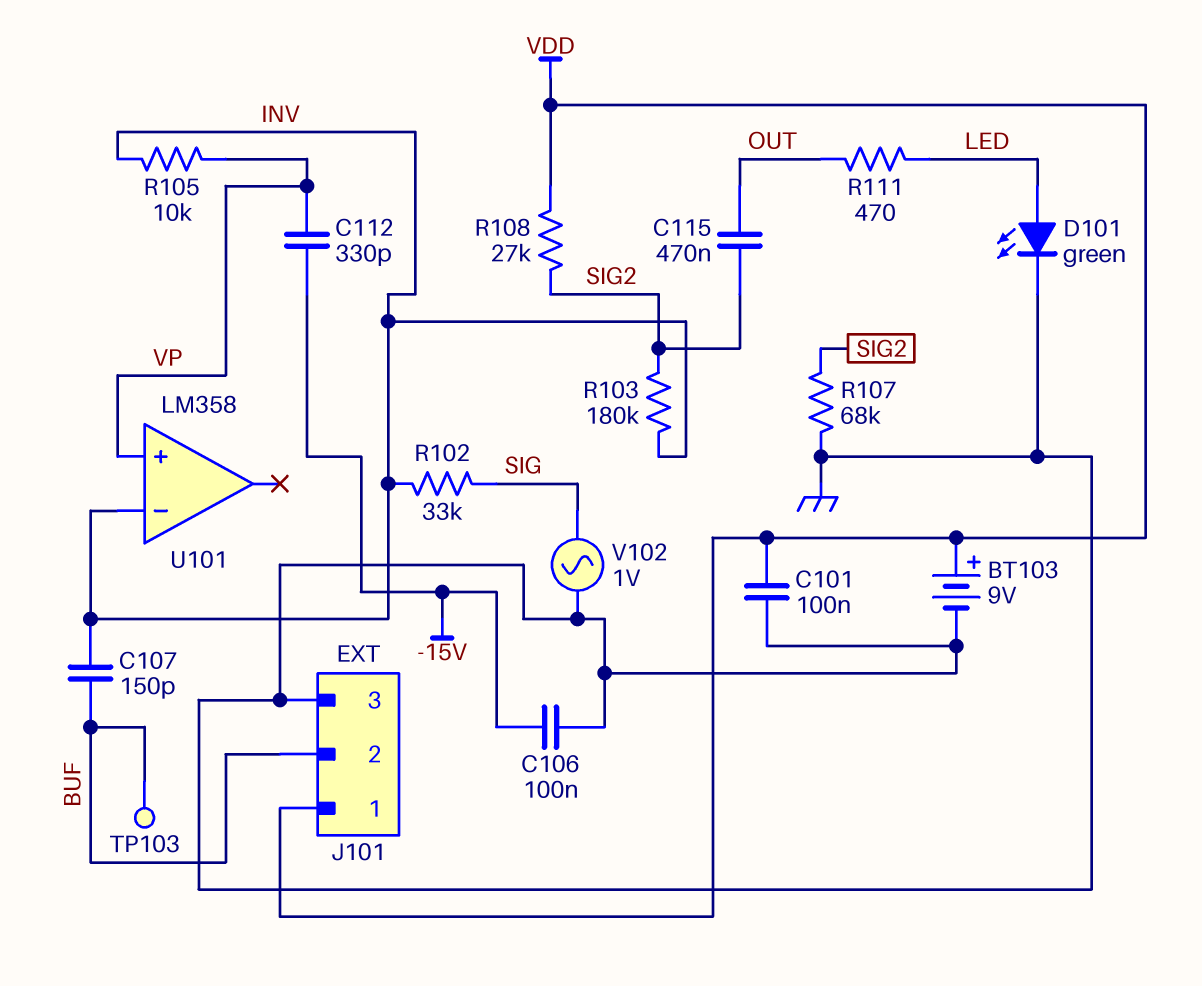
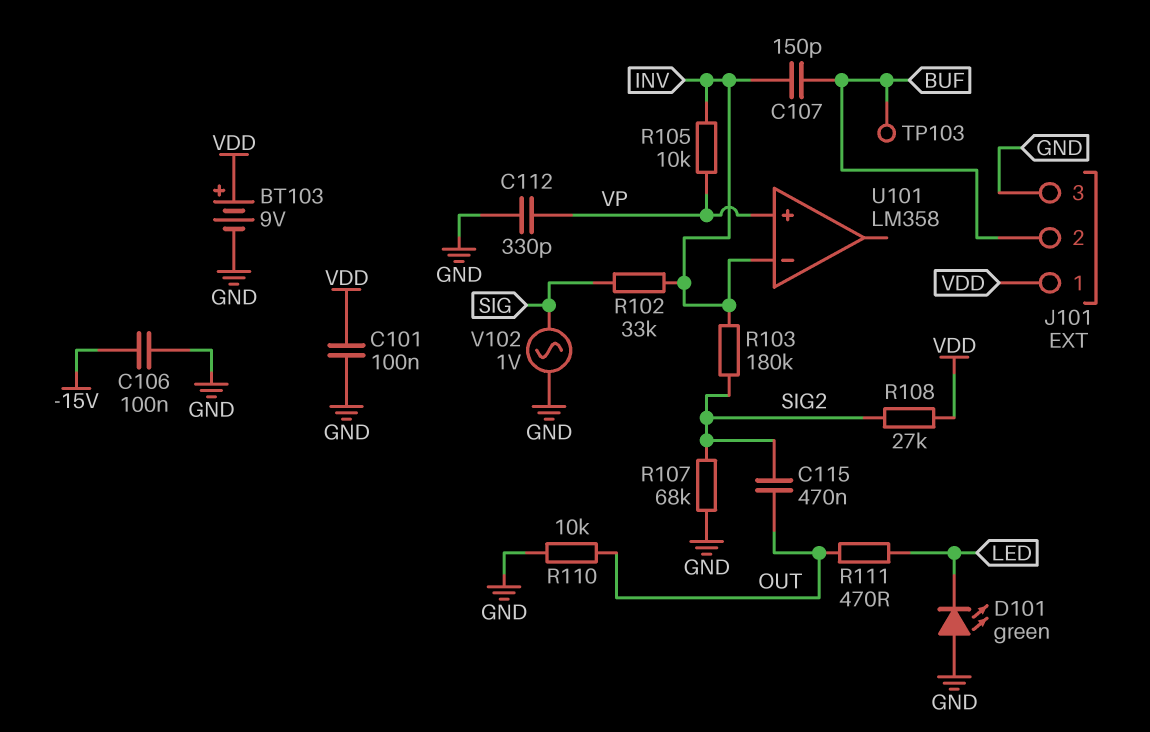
C112: 330pF (-15V, VP) -> 330pF (GND, VP)
D101: LED green (A LED, K GND) -> LED green (A GND, K LED)
R110: none -> 10k (GND, OUT)

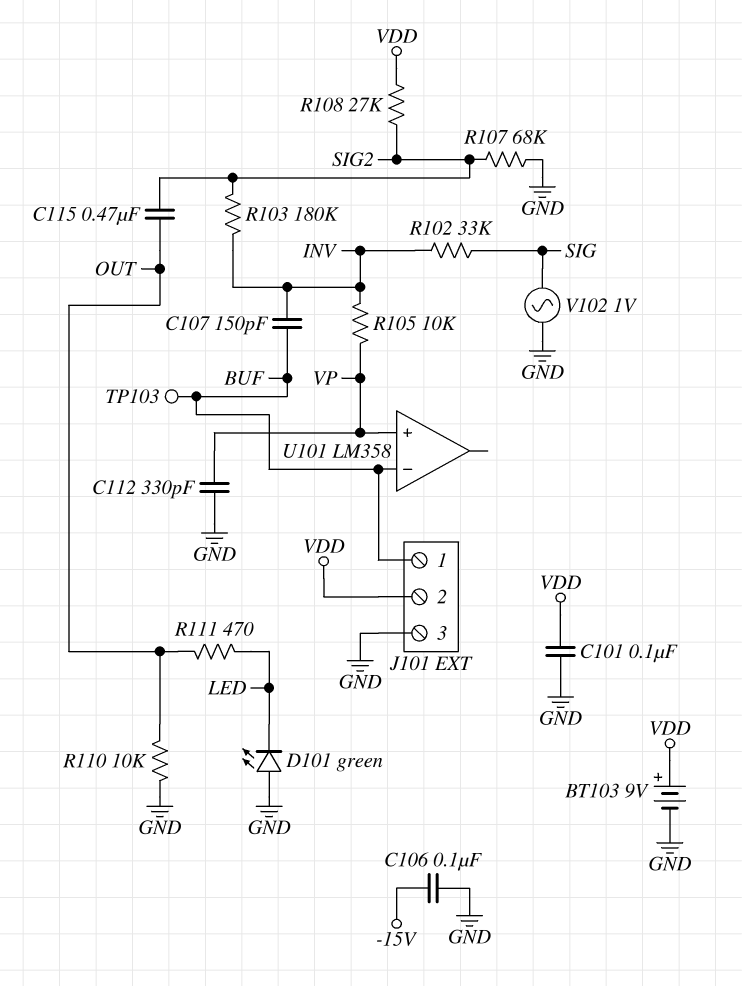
J101 pin 1: VDD -> BUF
J101 pin 2: BUF -> VDD
U101 pin in-: INV -> BUF

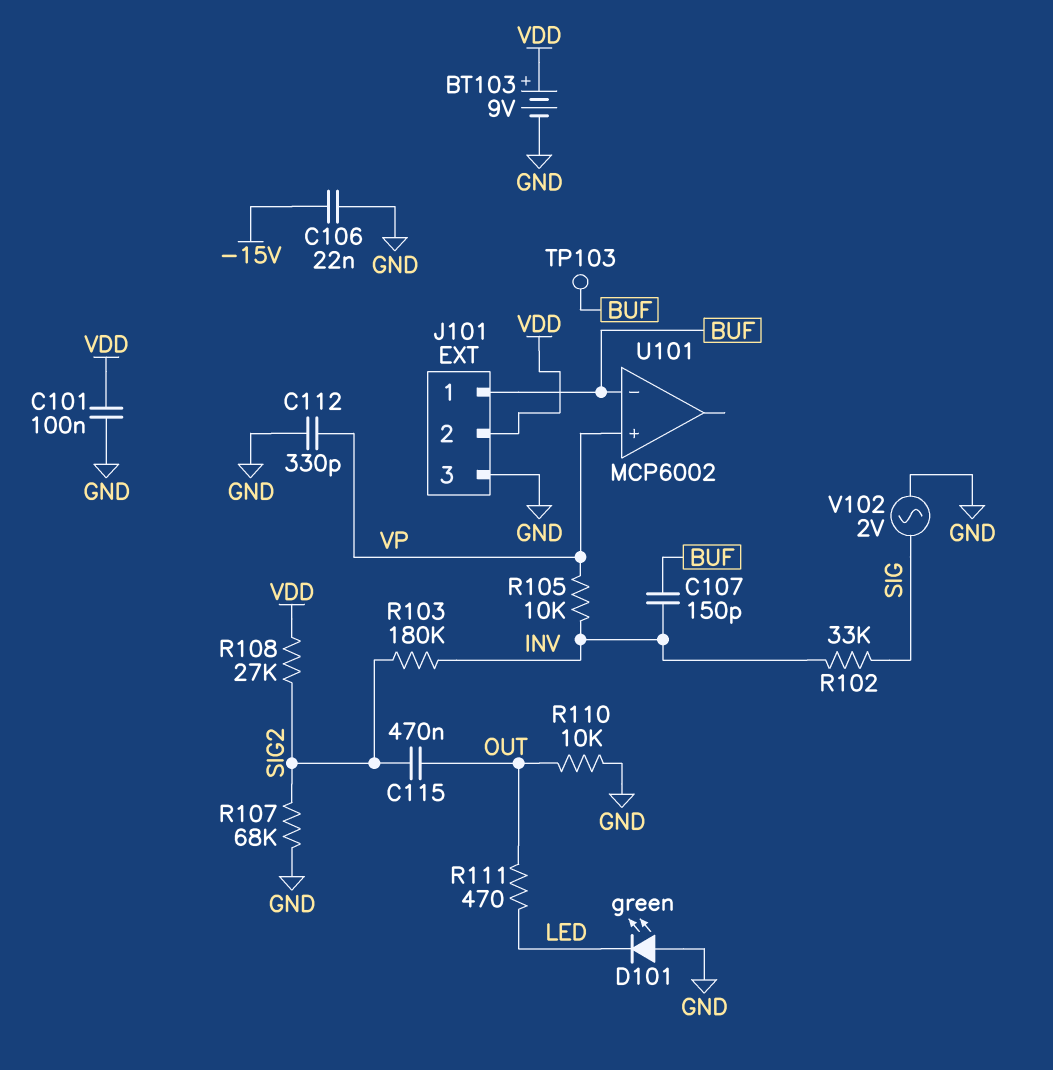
C106: 100nF (-15V, GND) -> 22nF (-15V, GND)
U101: LM358 -> MCP6002
V102: AC 1V (GND, SIG) -> AC 2V (GND, SIG)

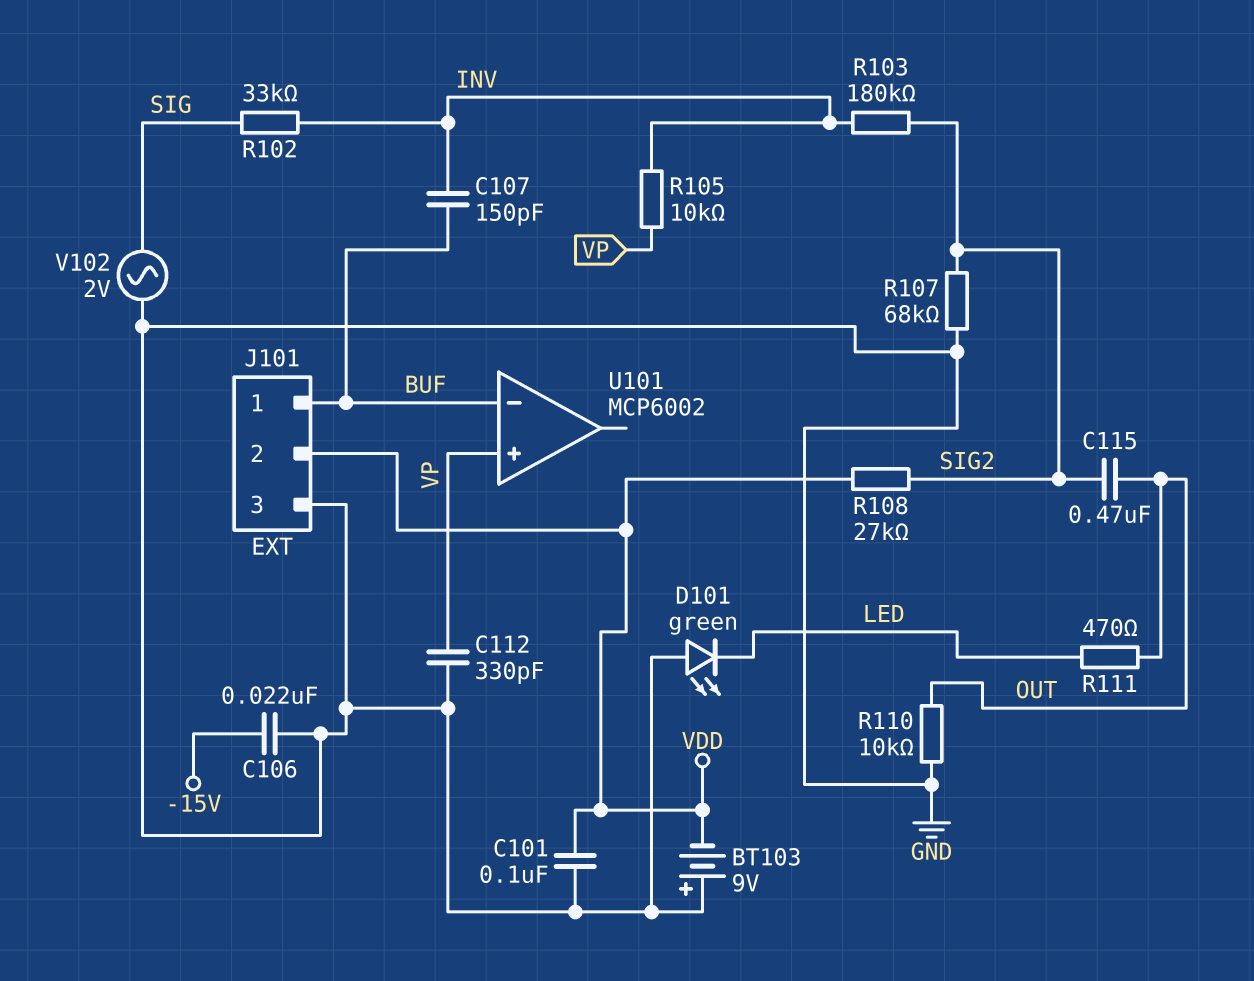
BT103: 9V (plus VDD, minus GND) -> 9V (plus GND, minus VDD)
TP103: test point (BUF) -> none

